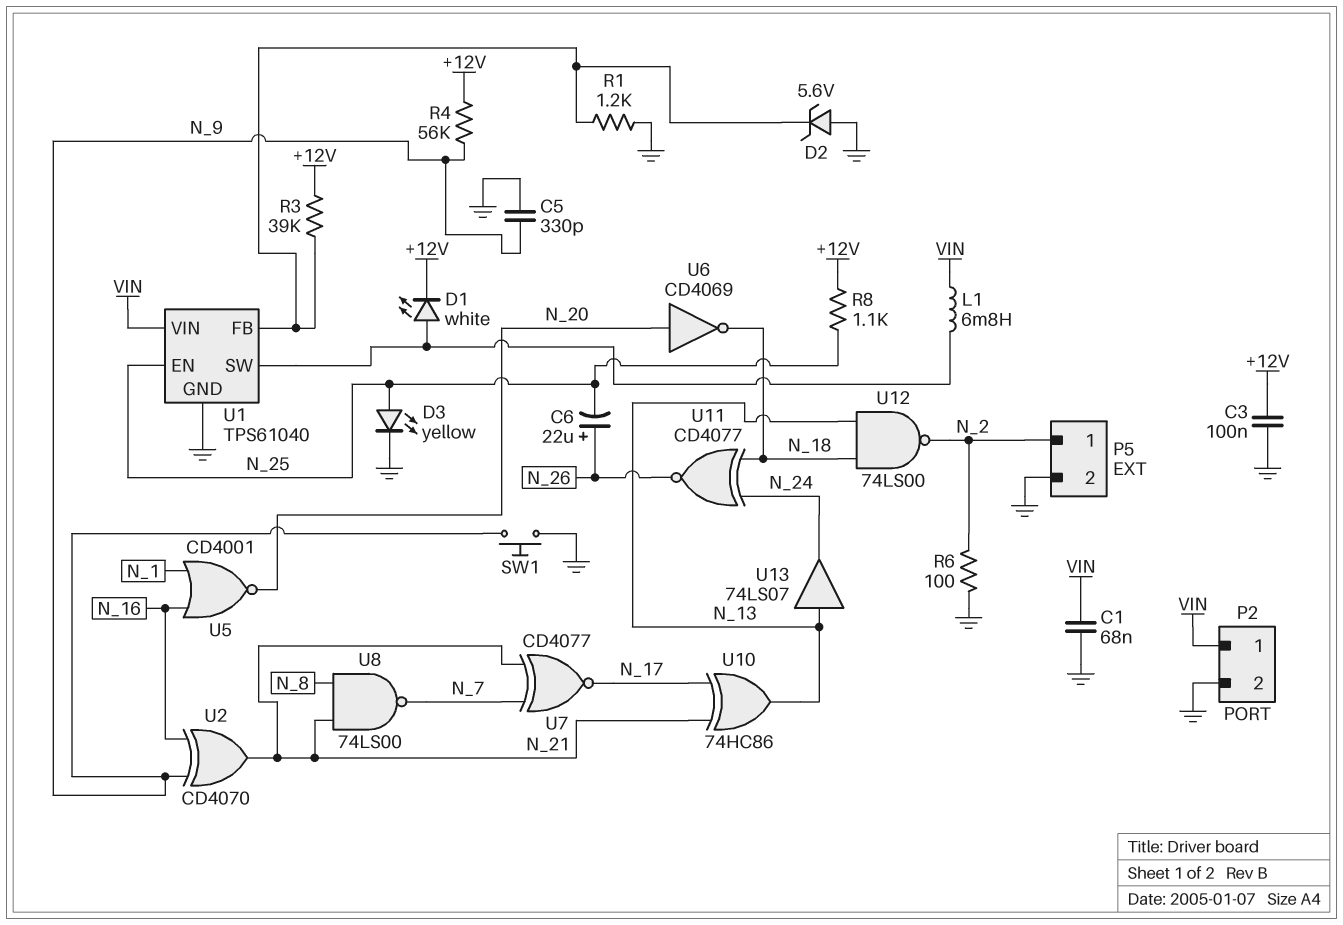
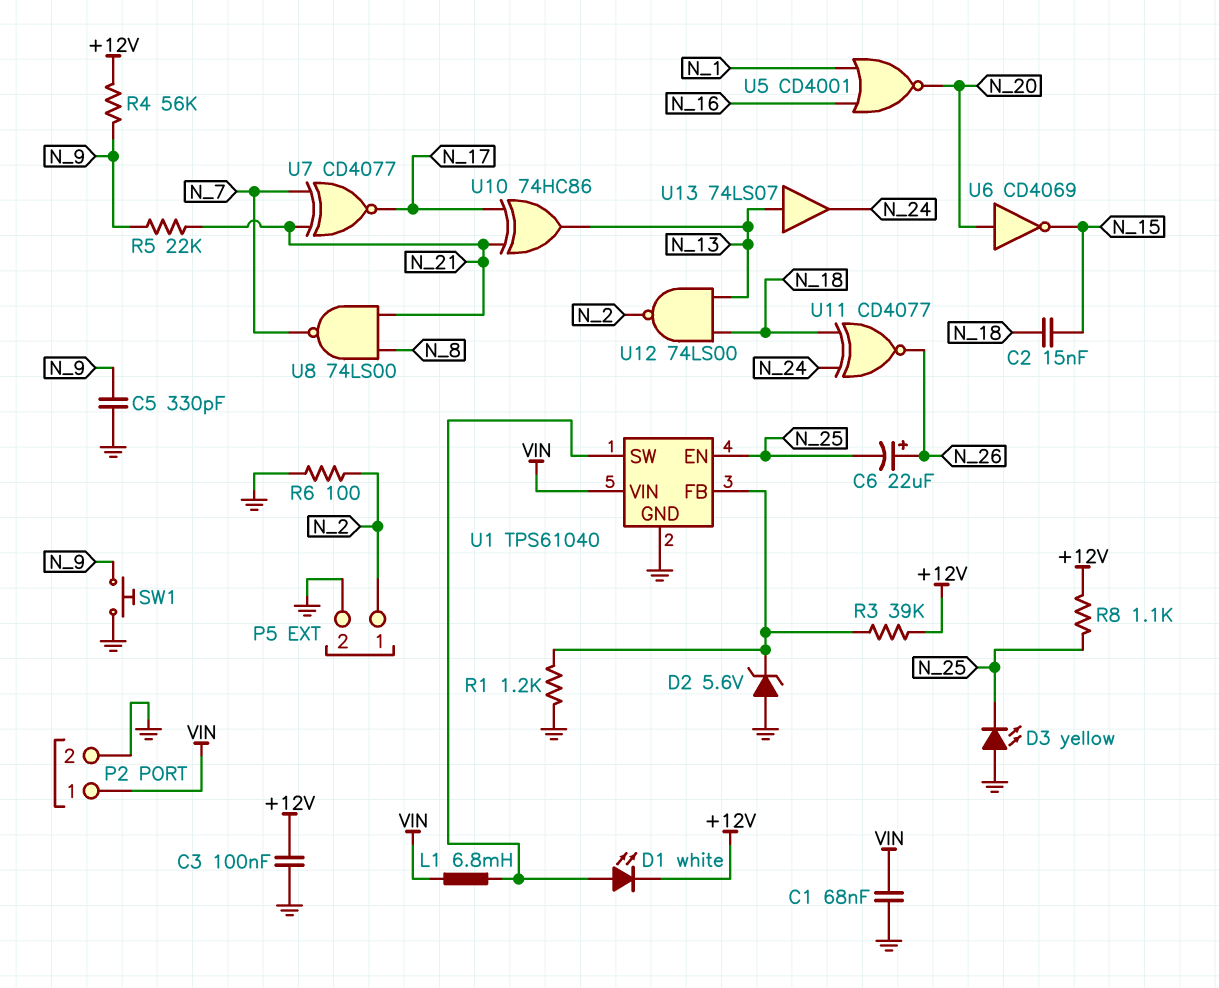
C2: none -> 15nF (N_15, N_18)
D3: LED yellow (A N_25, K GND) -> LED yellow (A GND, K N_25)
R5: none -> 22k (N_9, N_21)
U2: XOR CD4070 (in N_9, in N_16, out N_21) -> none
U6: NOT CD4069 (in N_20, out N_18) -> NOT CD4069 (in N_20, out N_15)

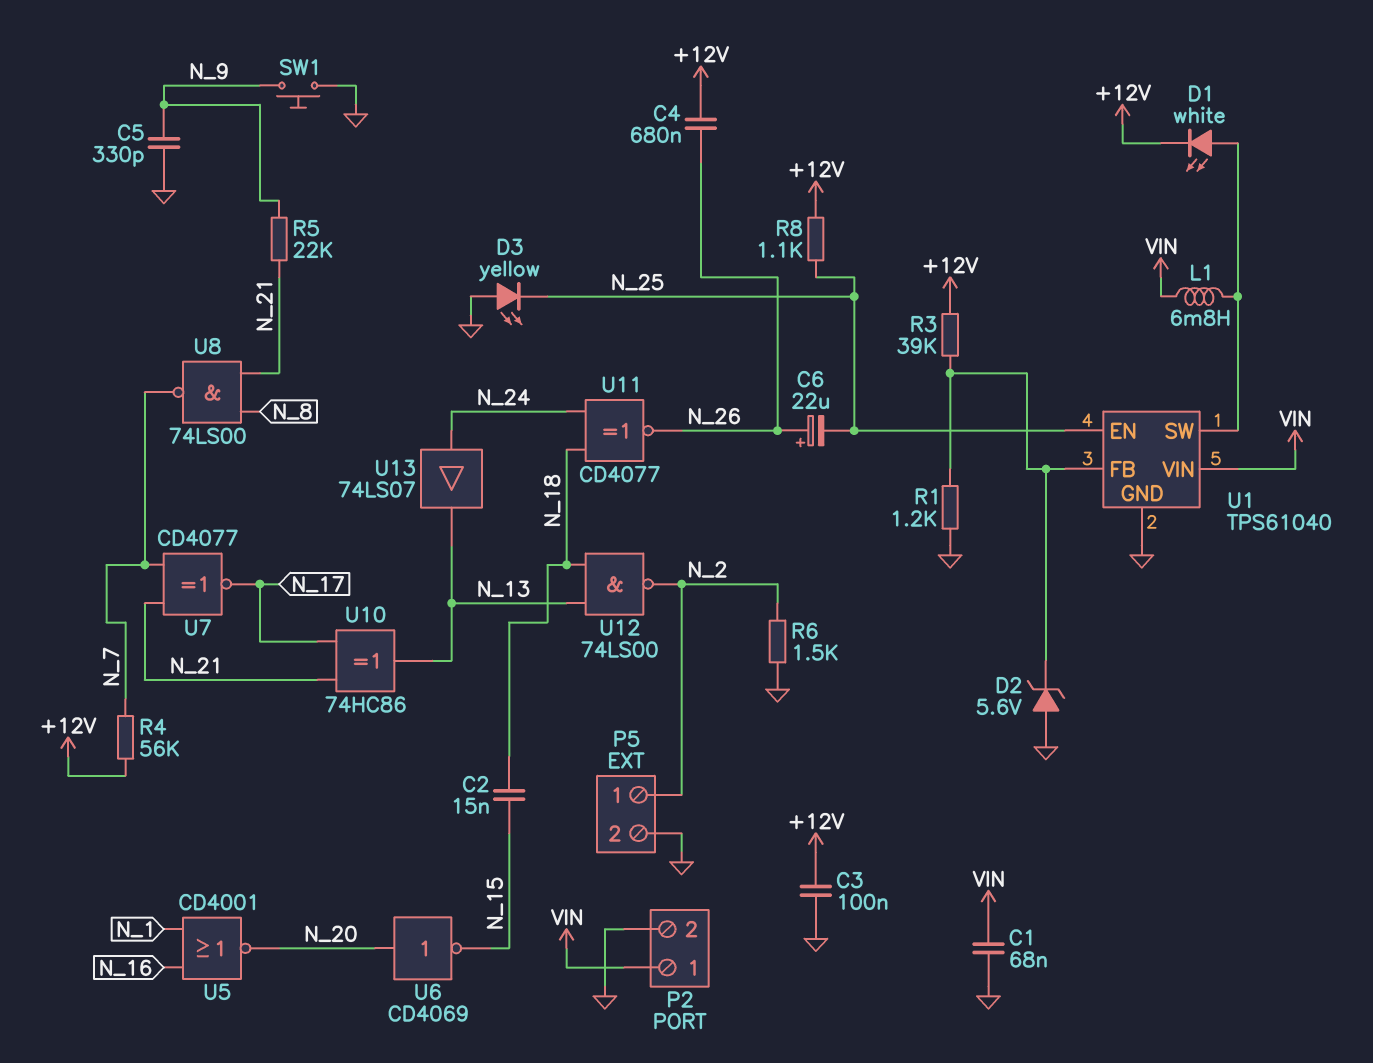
C4: none -> 680nF (+12V, N_26)
R4: 56k (+12V, N_9) -> 56k (+12V, N_7)
R6: 100 (GND, N_2) -> 1.5k (GND, N_2)
U13: buffer 74LS07 (in N_13, out N_24) -> buffer 74LS07 (in N_24, out N_13)

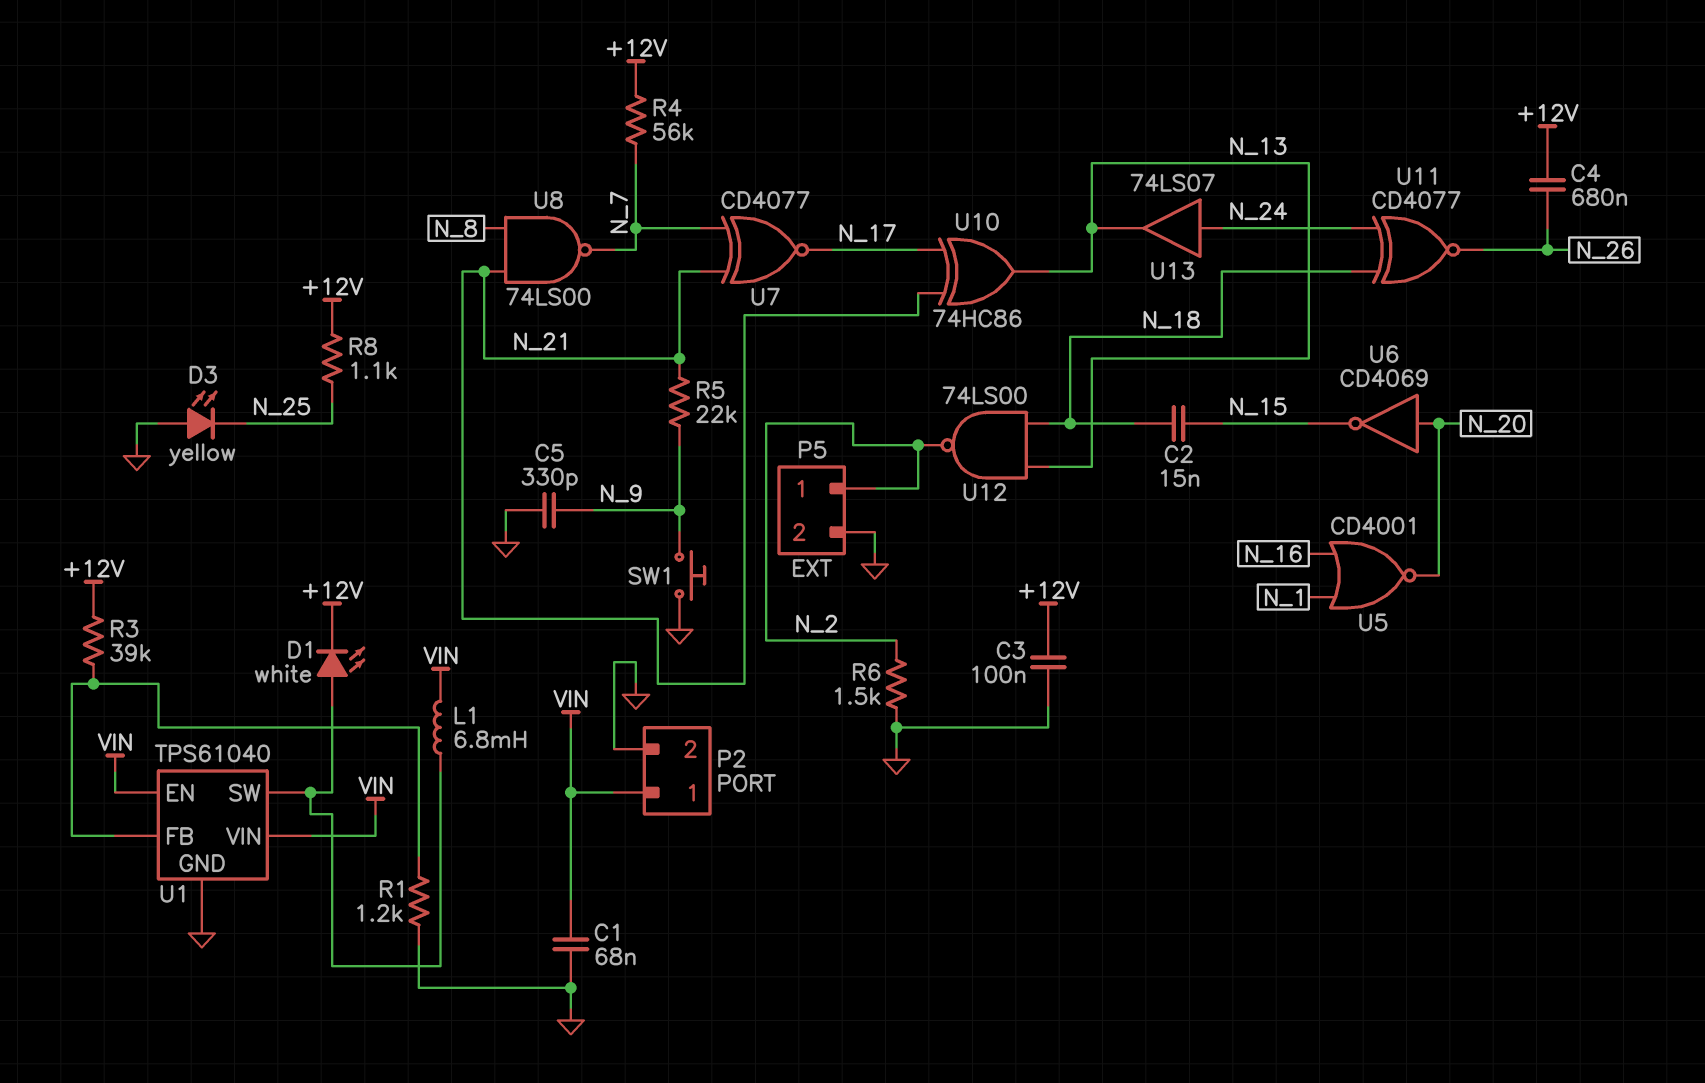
C6: 22uF (plus N_26, minus N_25) -> none
D2: zener 5.6V (A GND, K U1/FB) -> none
U1 pin EN: N_25 -> VIN

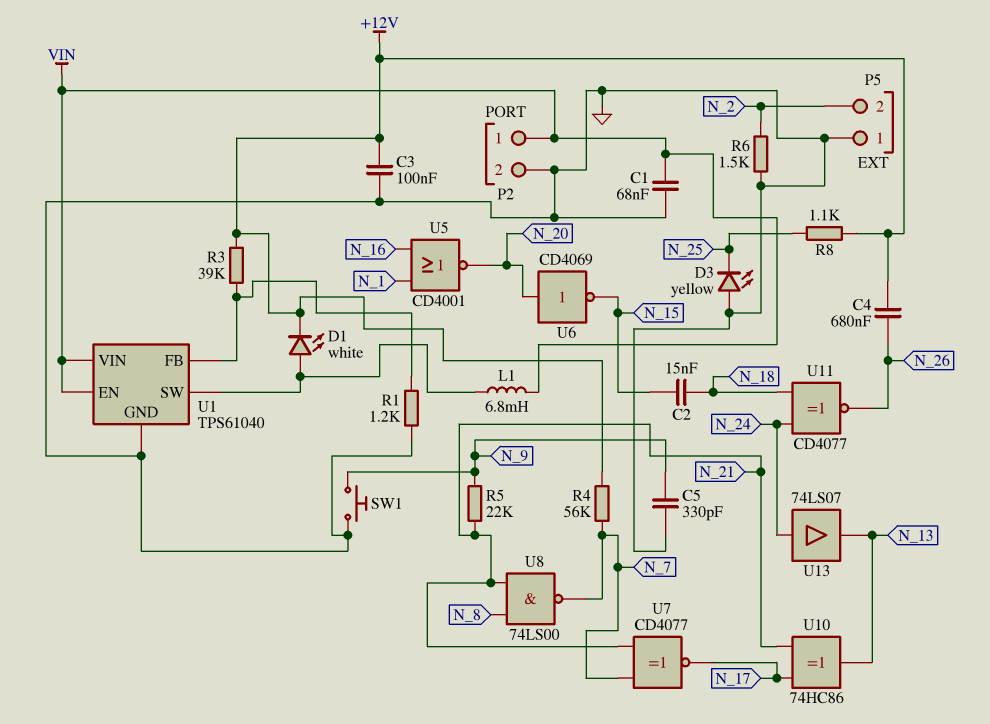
P5 pin 1: N_2 -> GND
P5 pin 2: GND -> N_2
U12: NAND 74LS00 (in N_13, in N_18, out N_2) -> none

